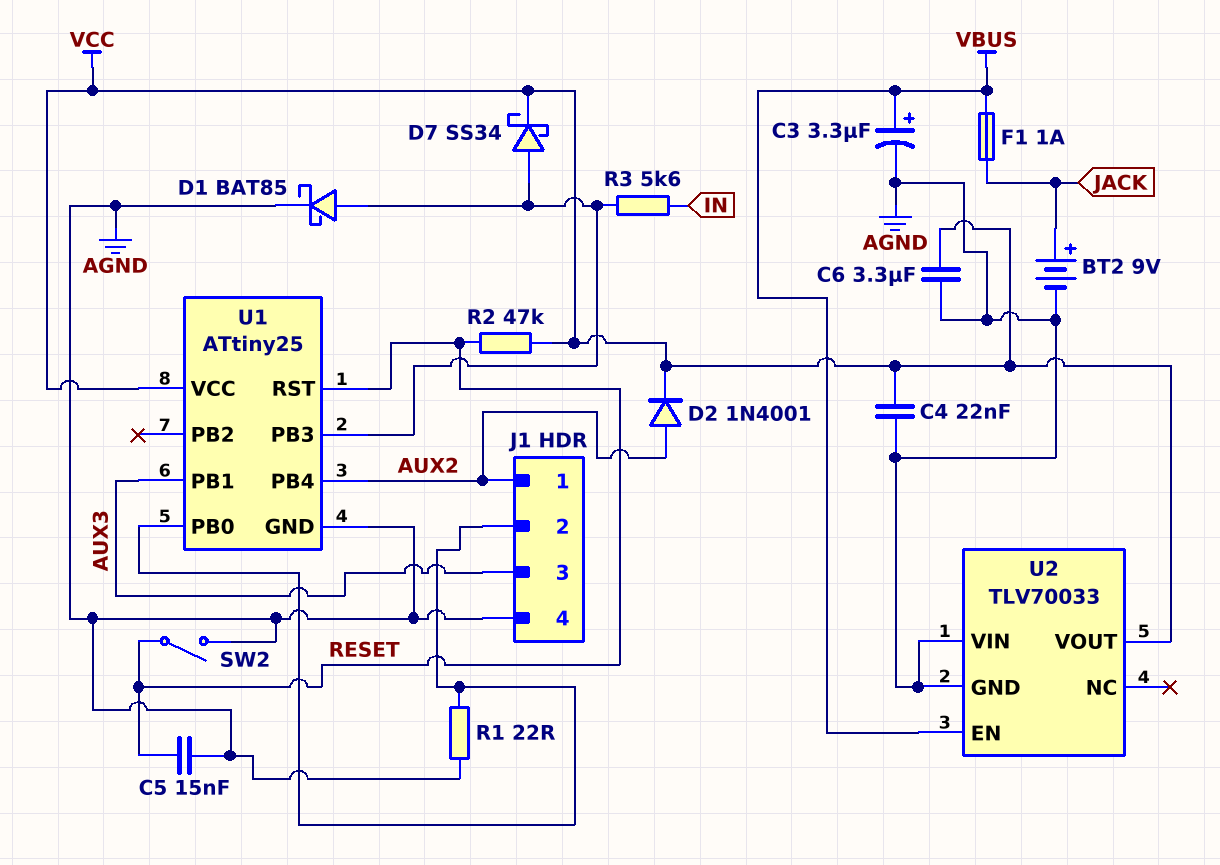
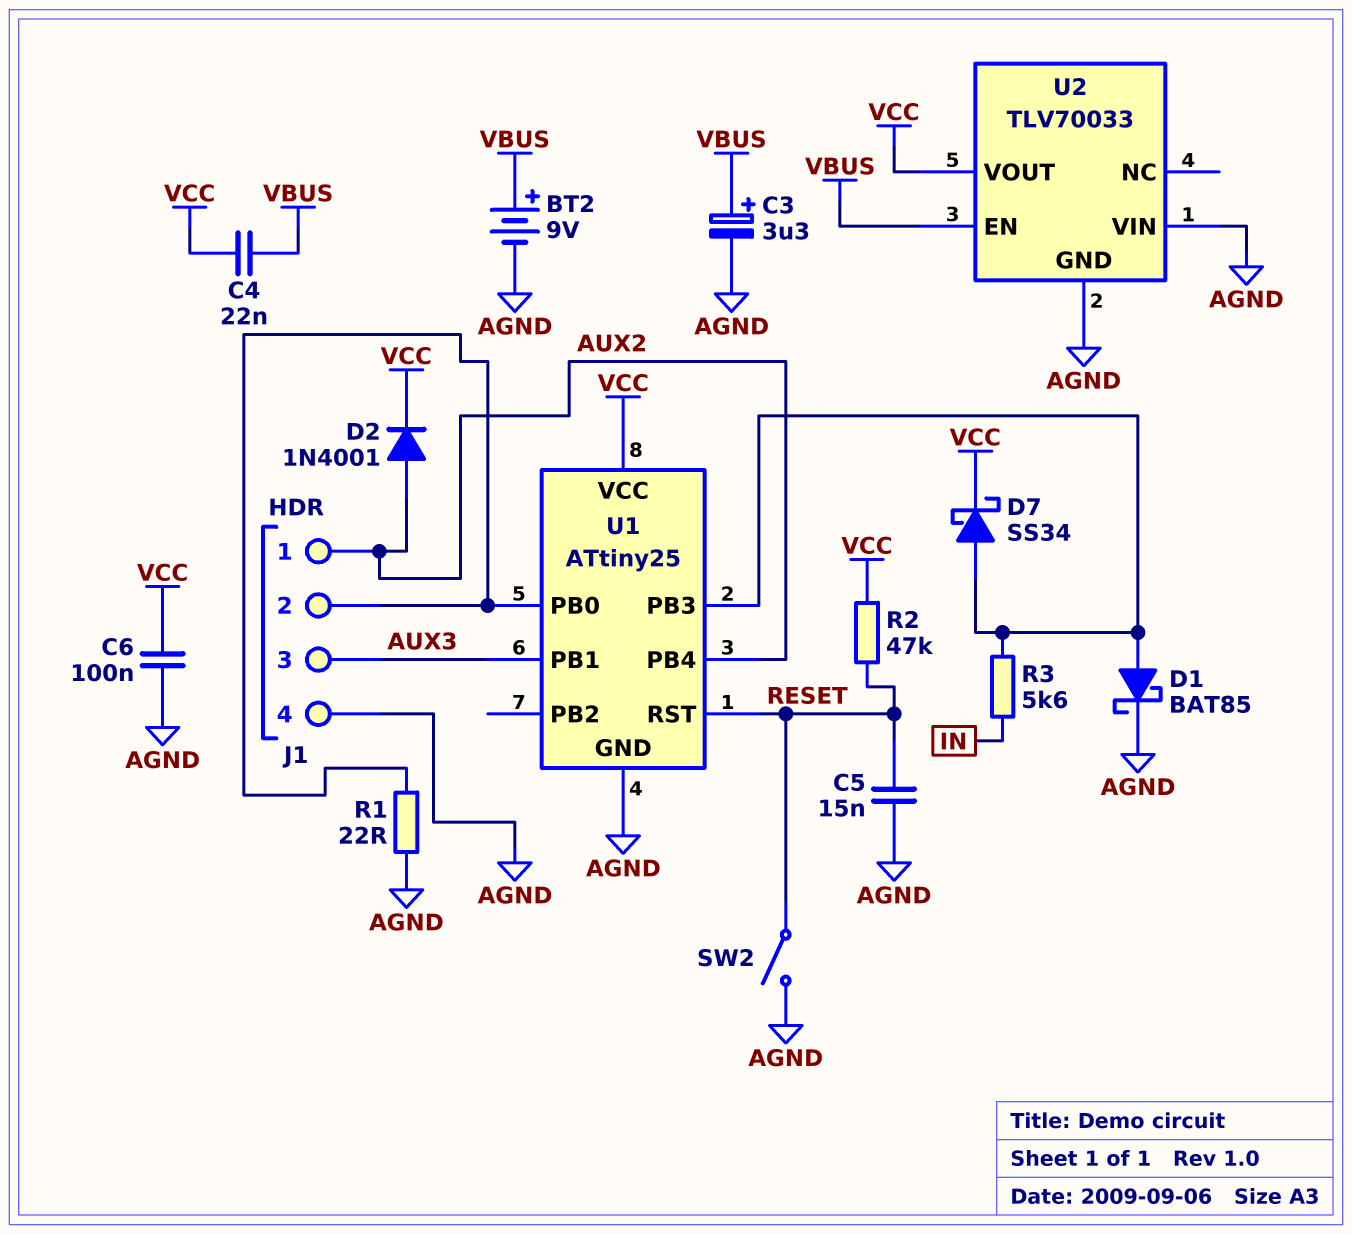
BT2: 9V (plus JACK, minus AGND) -> 9V (plus VBUS, minus AGND)
C4: 22nF (AGND, VCC) -> 22nF (VBUS, VCC)
C6: 3.3uF (AGND, VCC) -> 100nF (AGND, VCC)
F1: 1A (JACK, VBUS) -> none

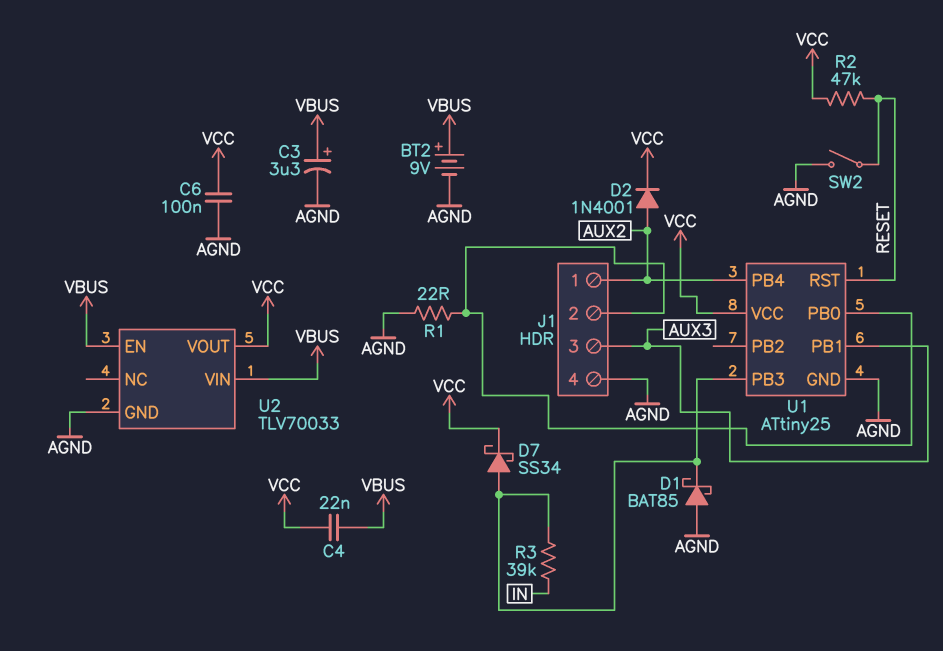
C5: 15nF (AGND, RESET) -> none
D1: schottky BAT85 (A U1/PB3, K AGND) -> schottky BAT85 (A AGND, K U1/PB3)
R3: 5.6k (IN, U1/PB3) -> 39k (IN, U1/PB3)
U2 pin VIN: AGND -> VBUS

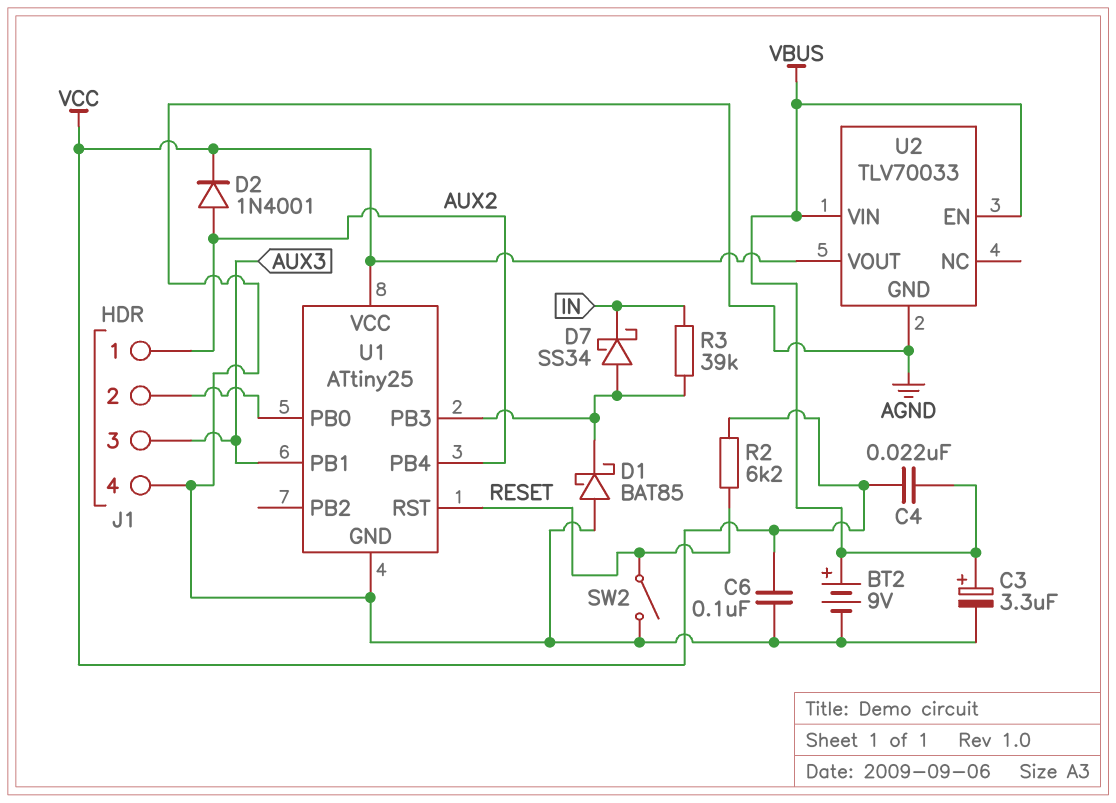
D7: schottky SS34 (A U1/PB3, K VCC) -> schottky SS34 (A U1/PB3, K IN)
R1: 22 (AGND, J1/2) -> none
R2: 47k (RESET, VCC) -> 6.2k (RESET, VCC)

